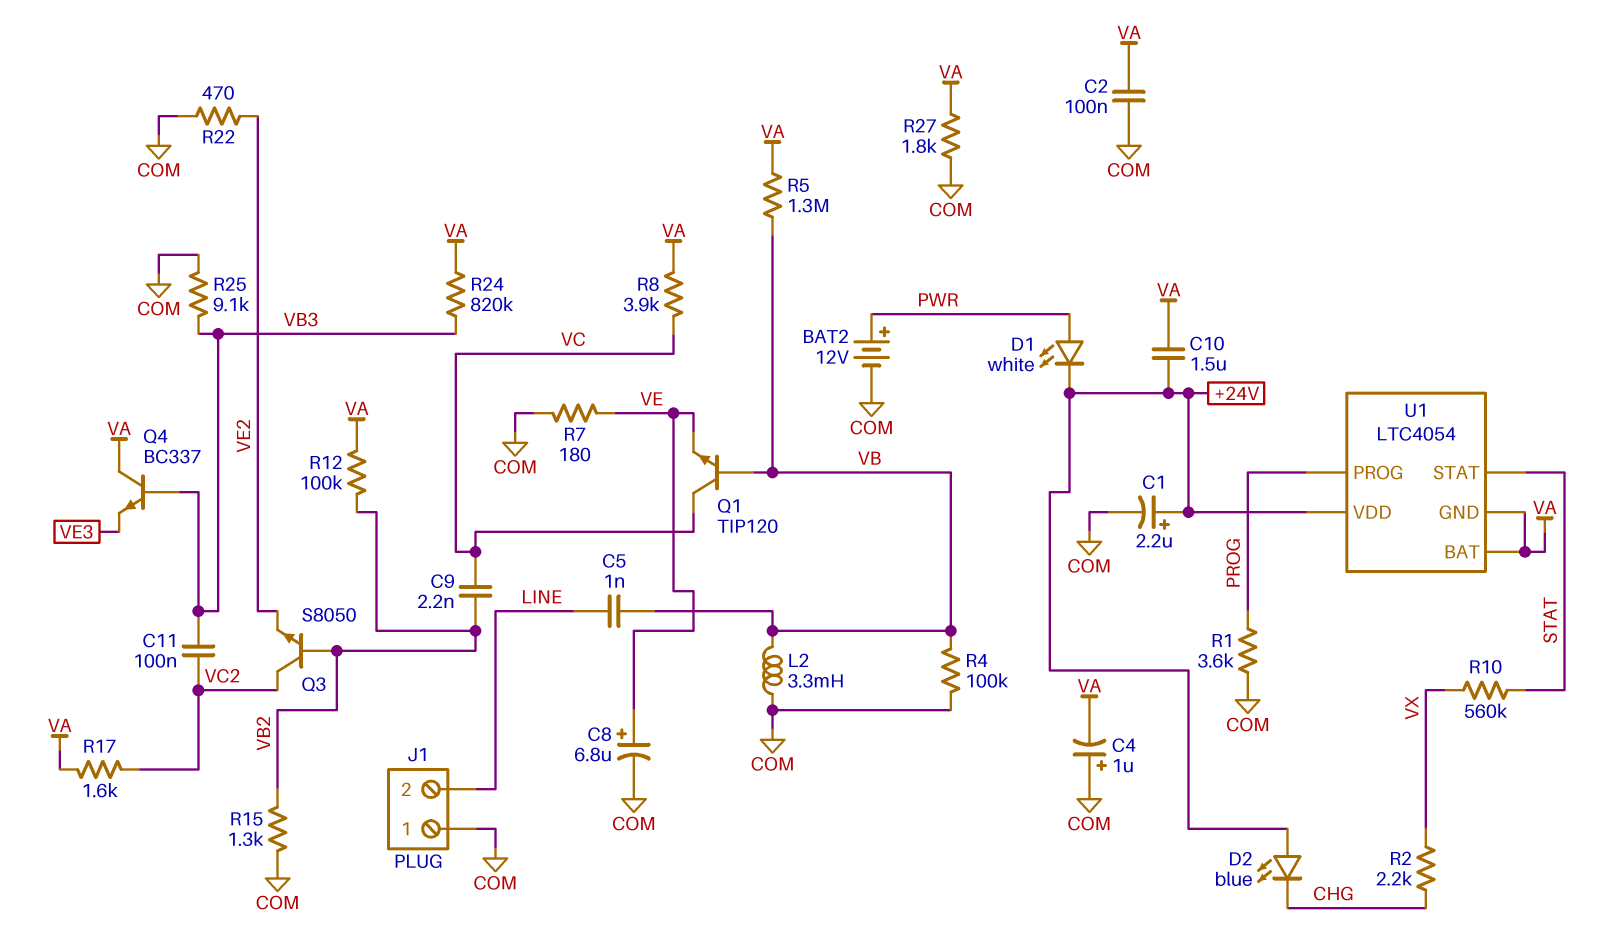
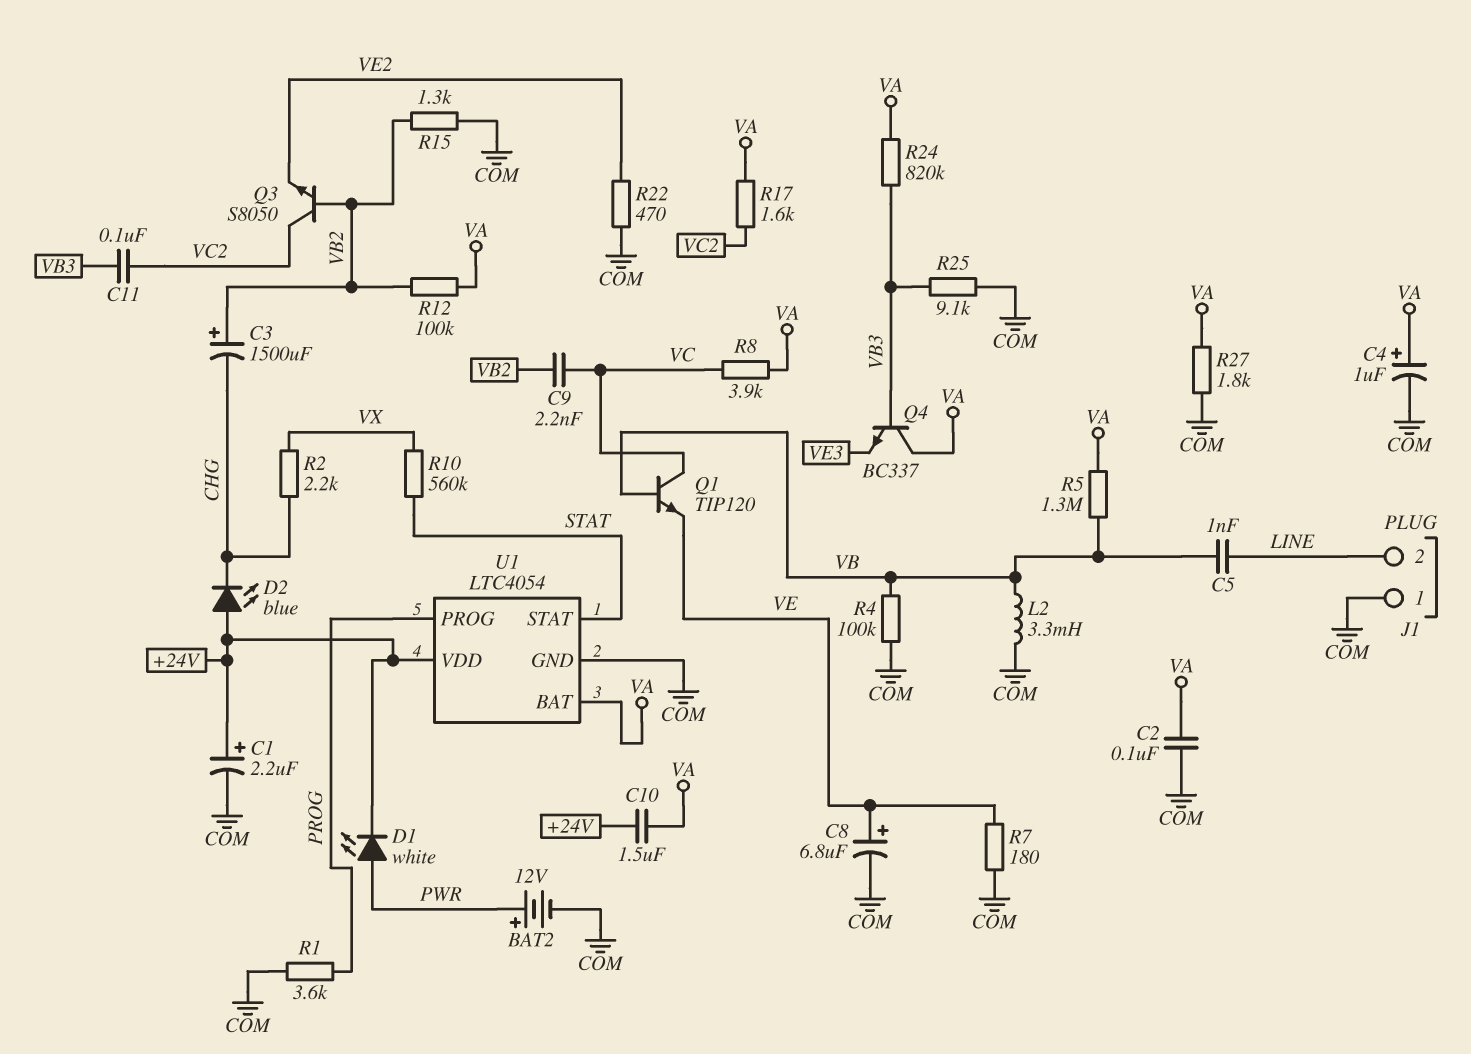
C3: none -> 1500uF (plus VB2, minus CHG)
C4: 1uF (plus COM, minus VA) -> 1uF (plus VA, minus COM)
U1 pin GND: VA -> COM

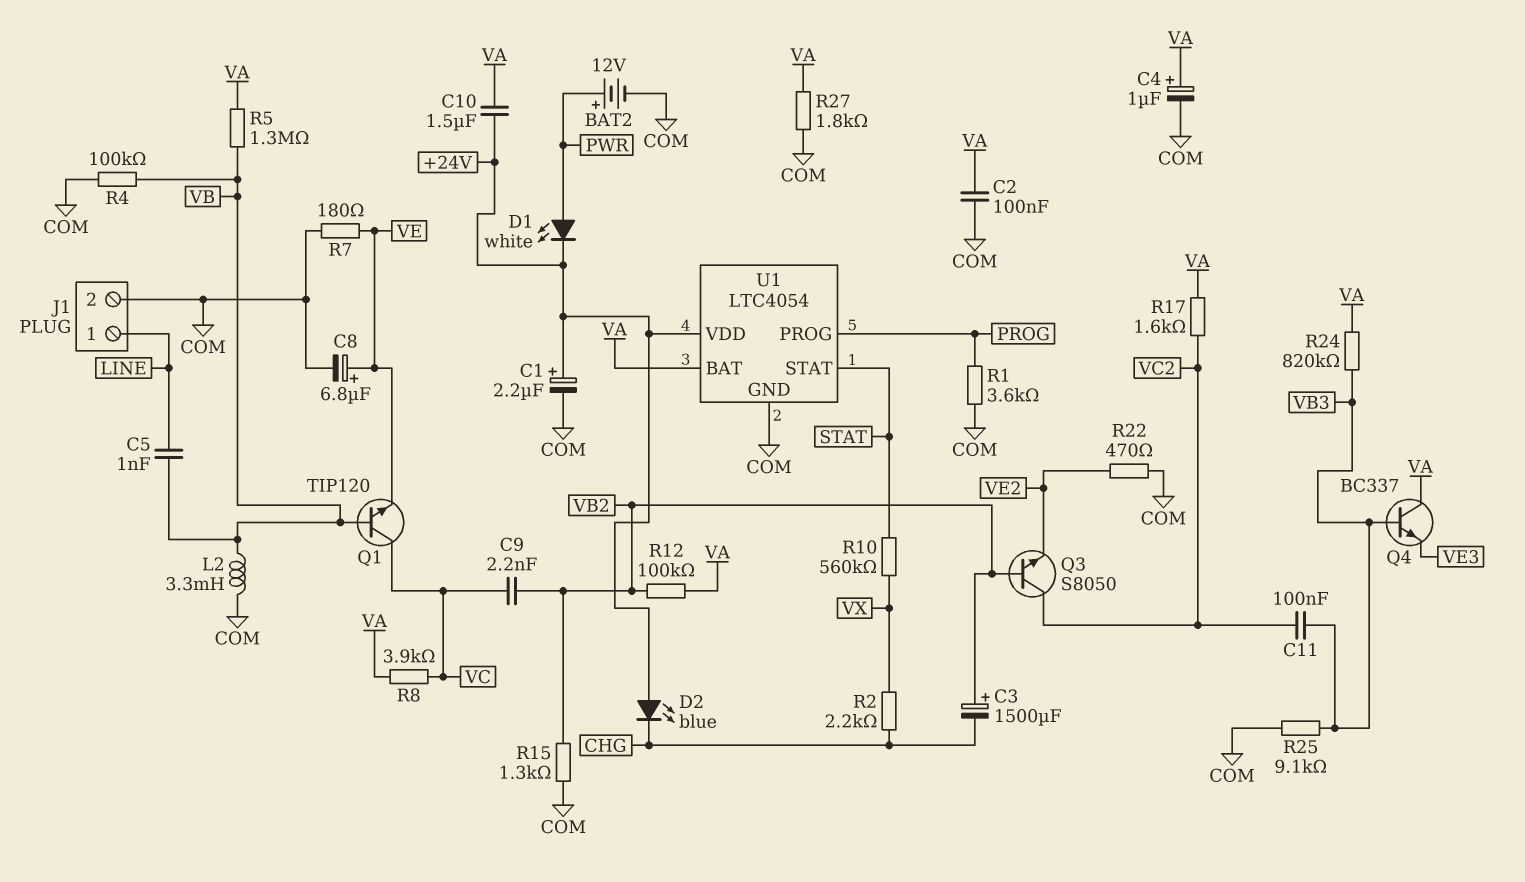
J1 pin 1: COM -> LINE
J1 pin 2: LINE -> COM

